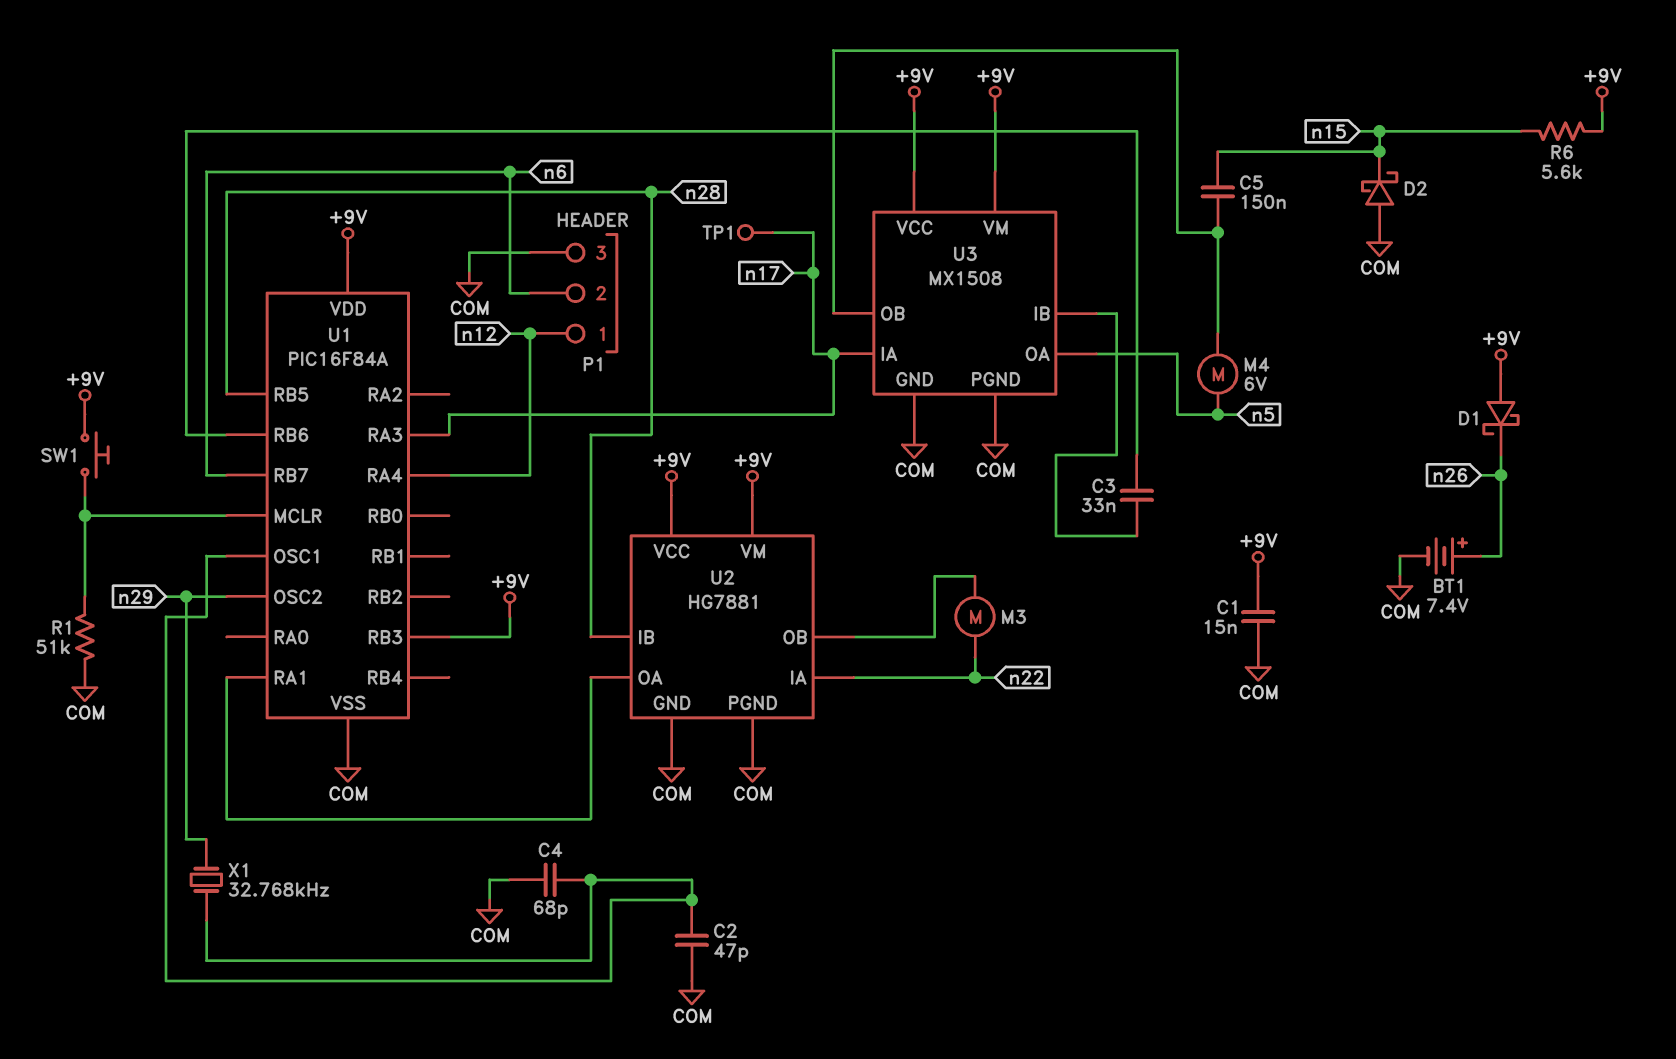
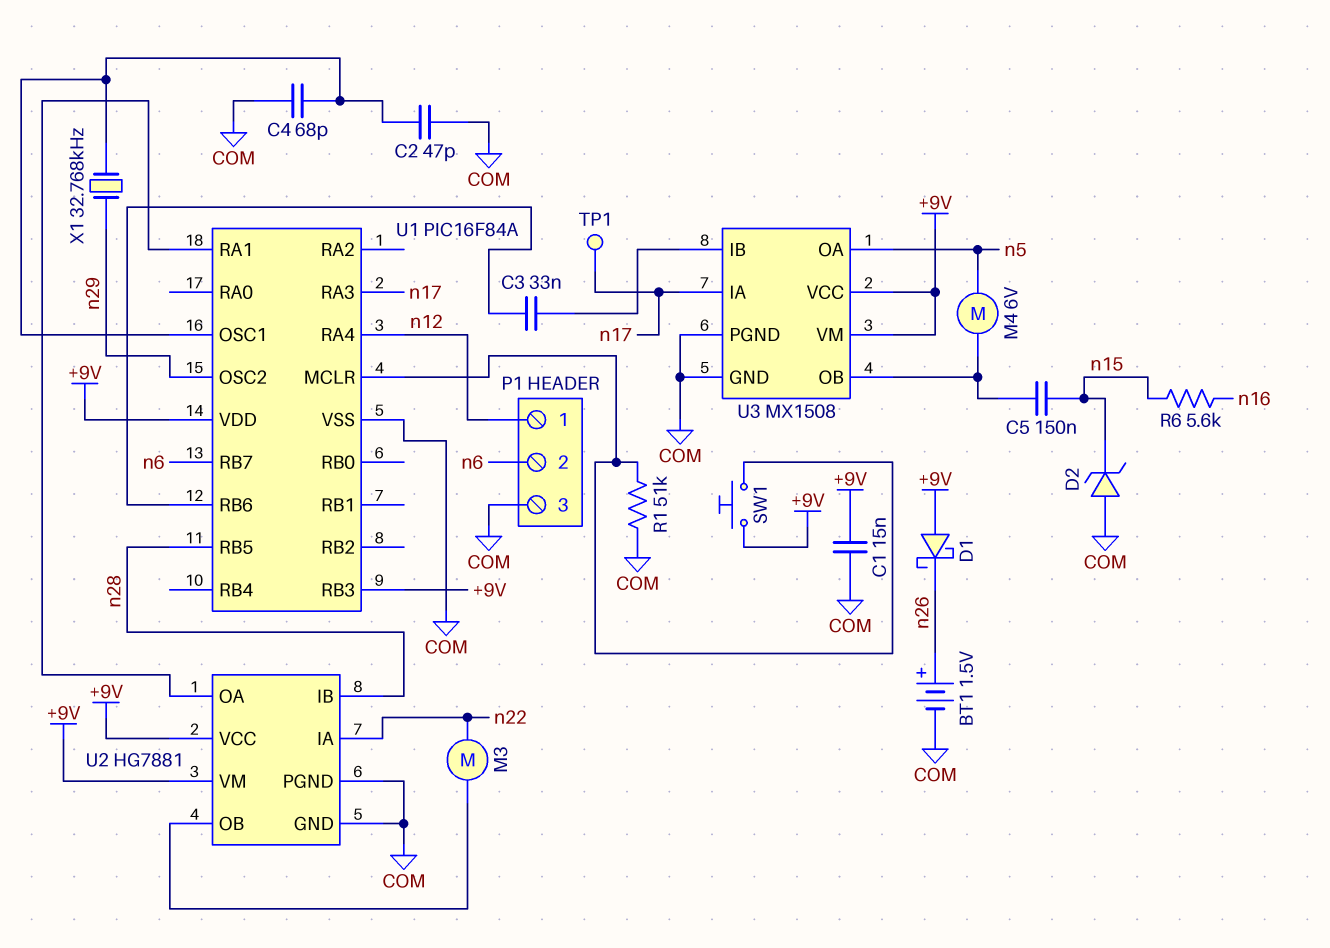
BT1: 7.4V (plus n26, minus COM) -> 1.5V (plus n26, minus COM)
D2: schottky (A COM, K n15) -> zener (A COM, K n15)
R6: 5.6k (+9V, n15) -> 5.6k (n15, n16)

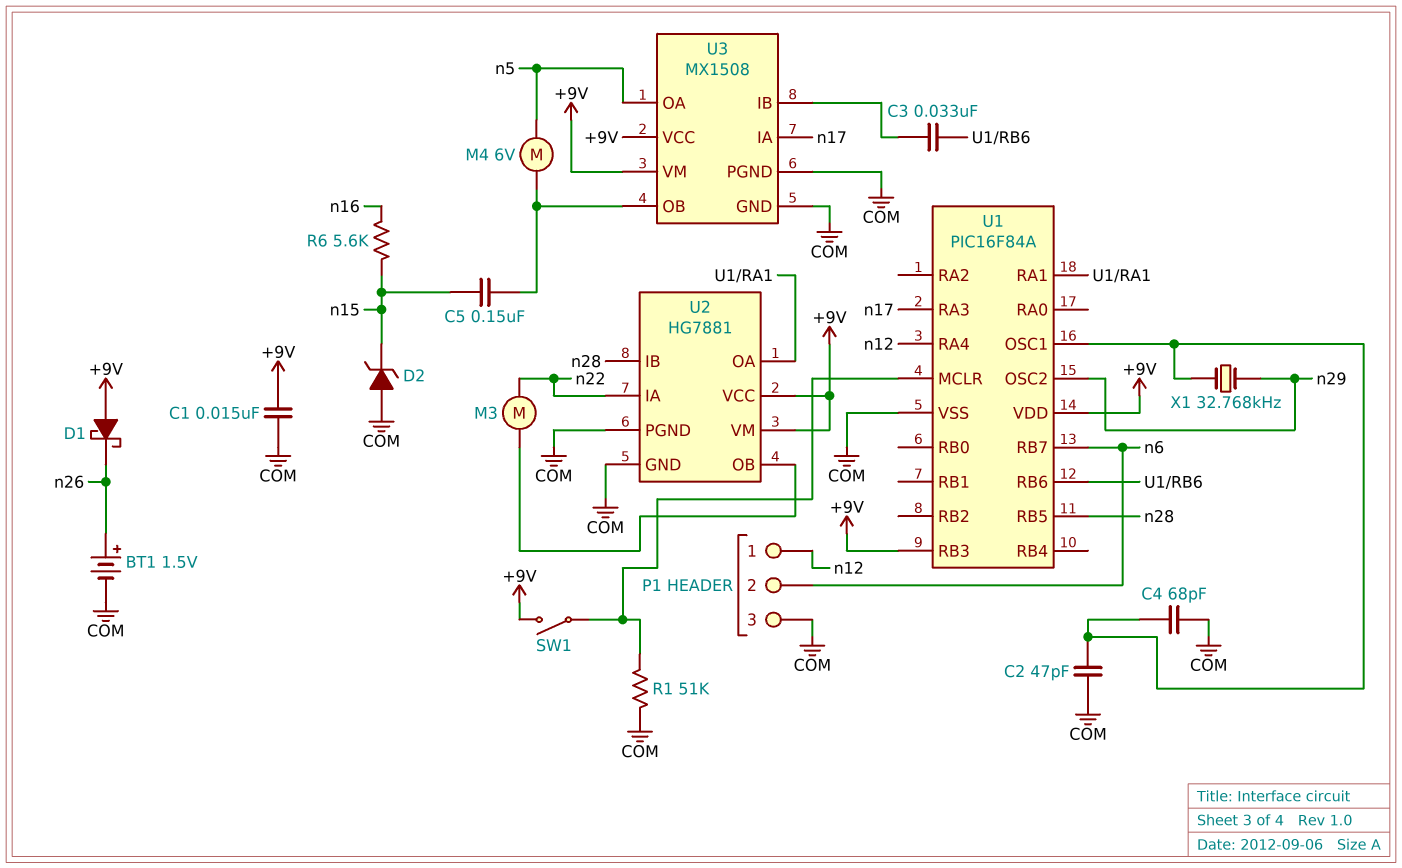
SW1: button (+9V, U1/MCLR) -> switch (+9V, U1/MCLR)
TP1: test point (n17) -> none

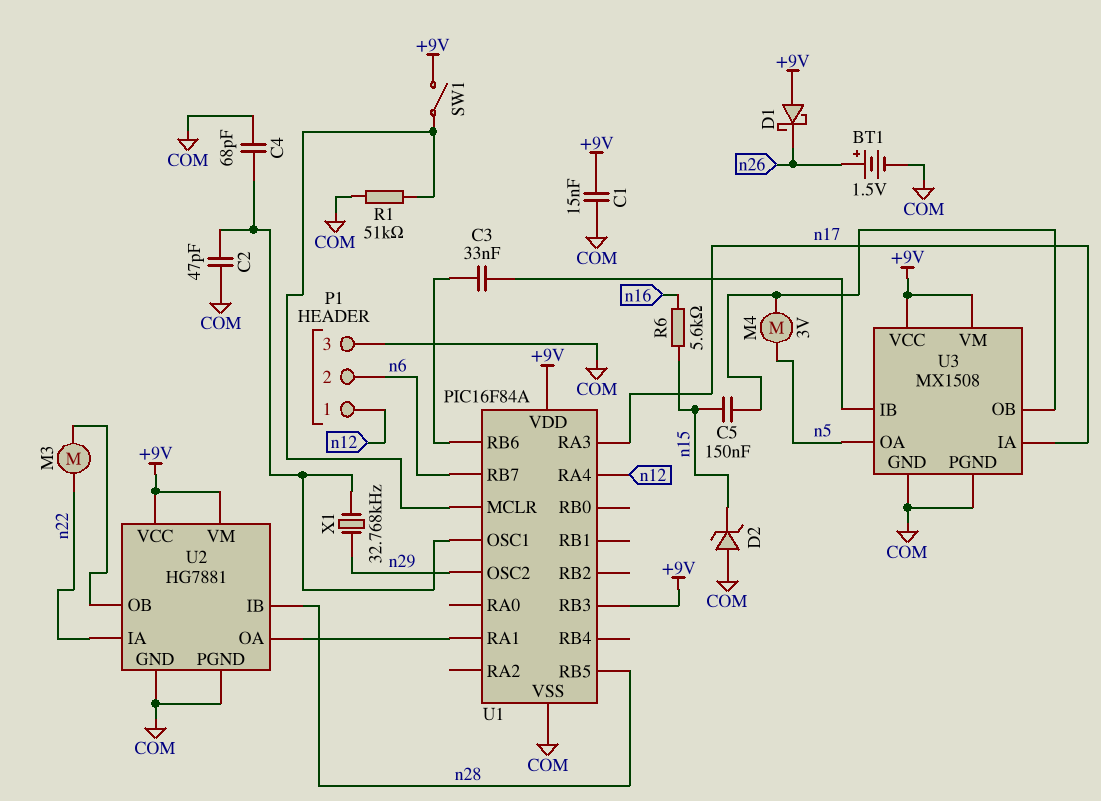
M4: motor 6V (U3/OB, n5) -> motor 3V (U3/OB, n5)

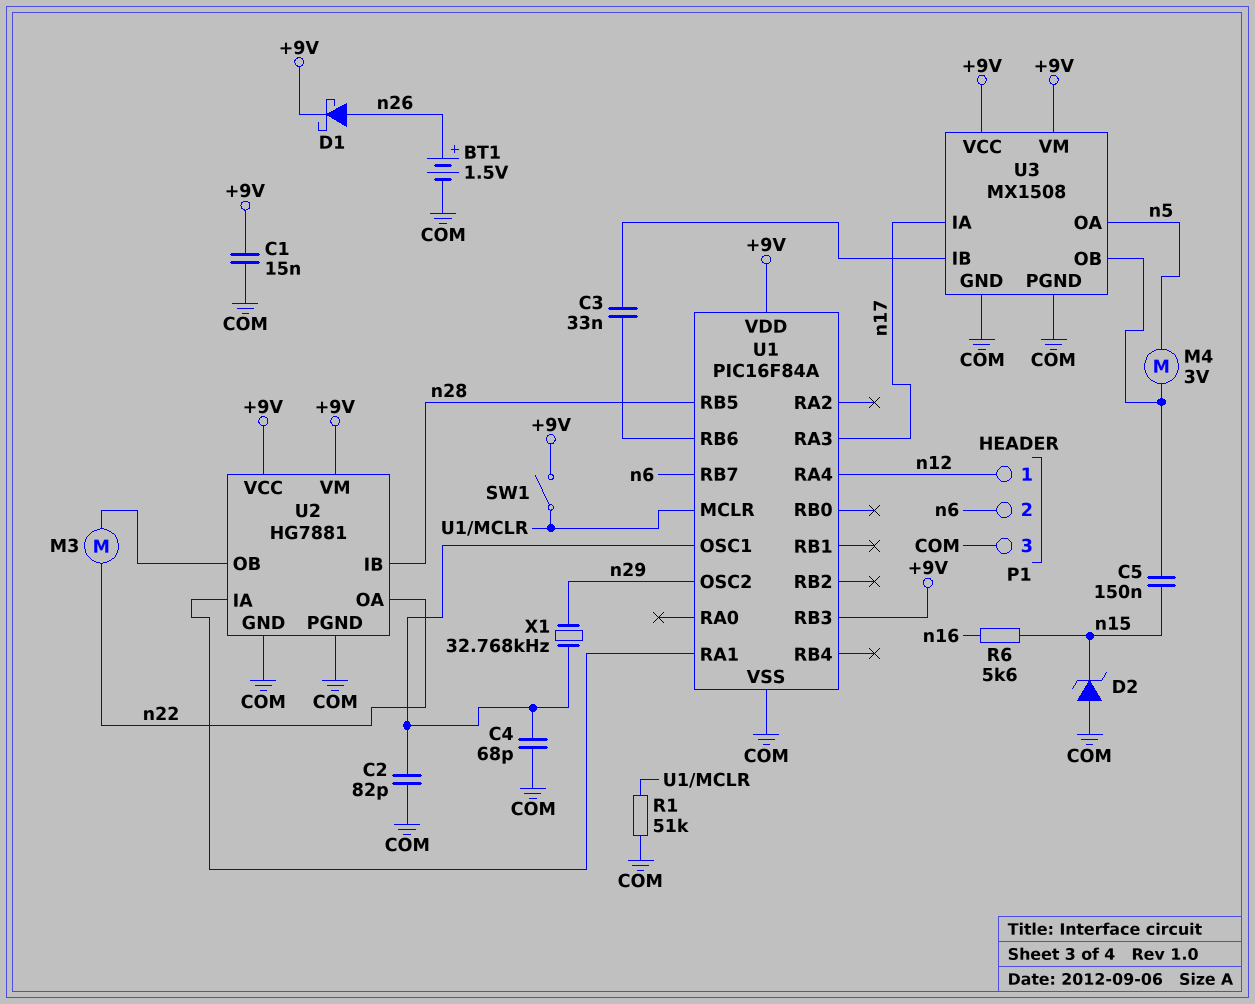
C2: 47pF (COM, U1/OSC1) -> 82pF (COM, U1/OSC1)
D1: schottky (A +9V, K n26) -> schottky (A n26, K +9V)
U2 pin IA: n22 -> U1/RA1
U2 pin OA: U1/RA1 -> n22

